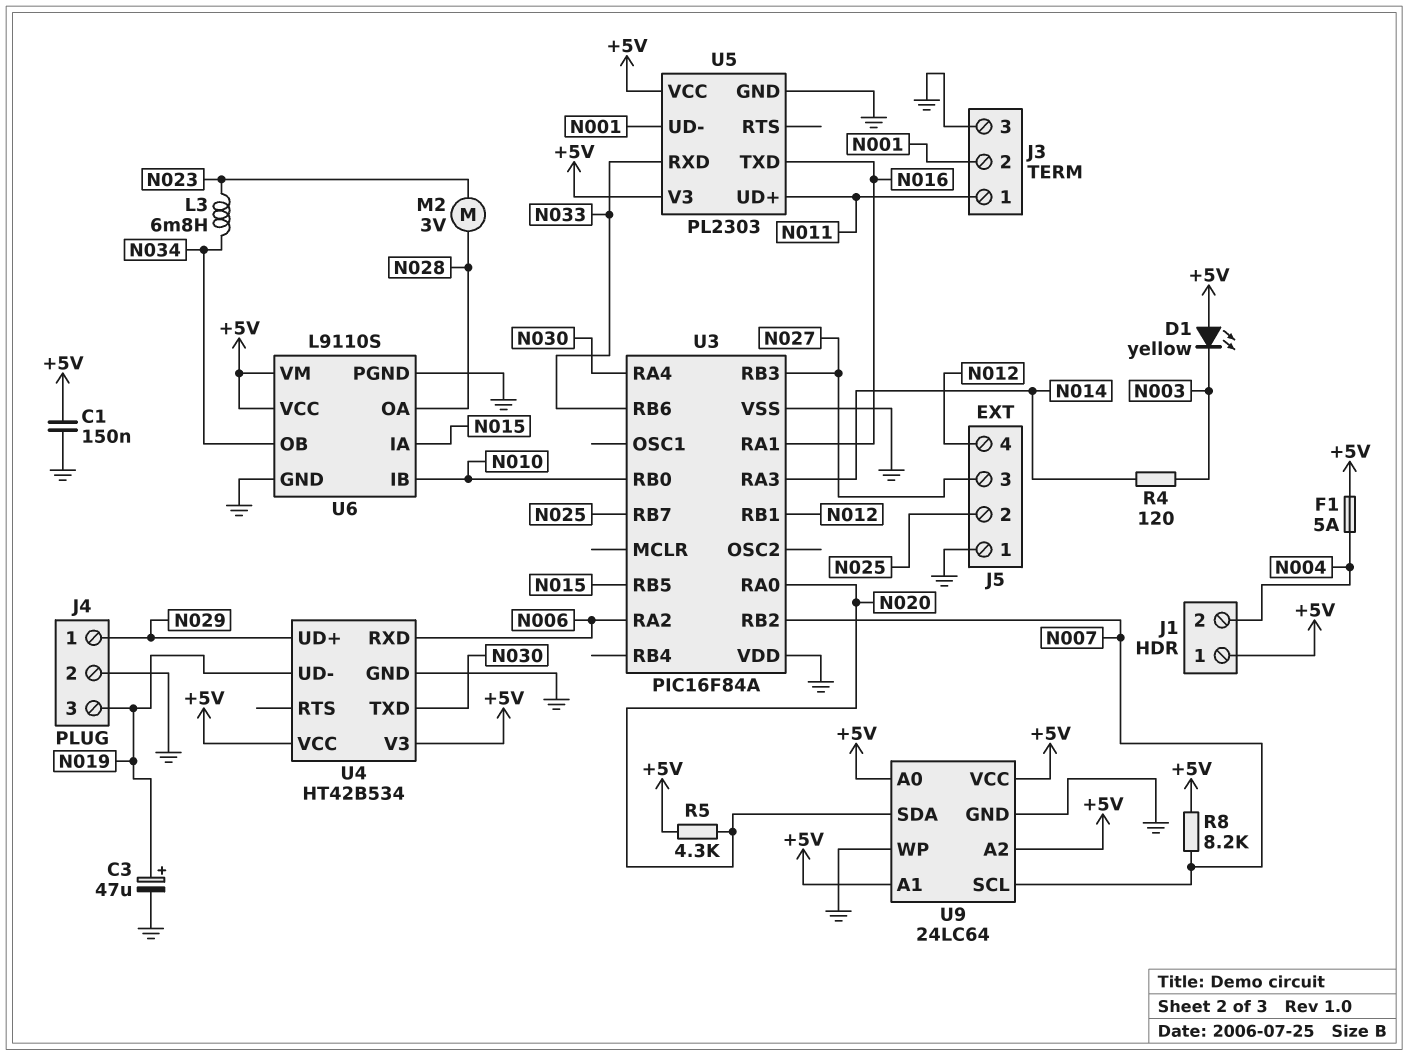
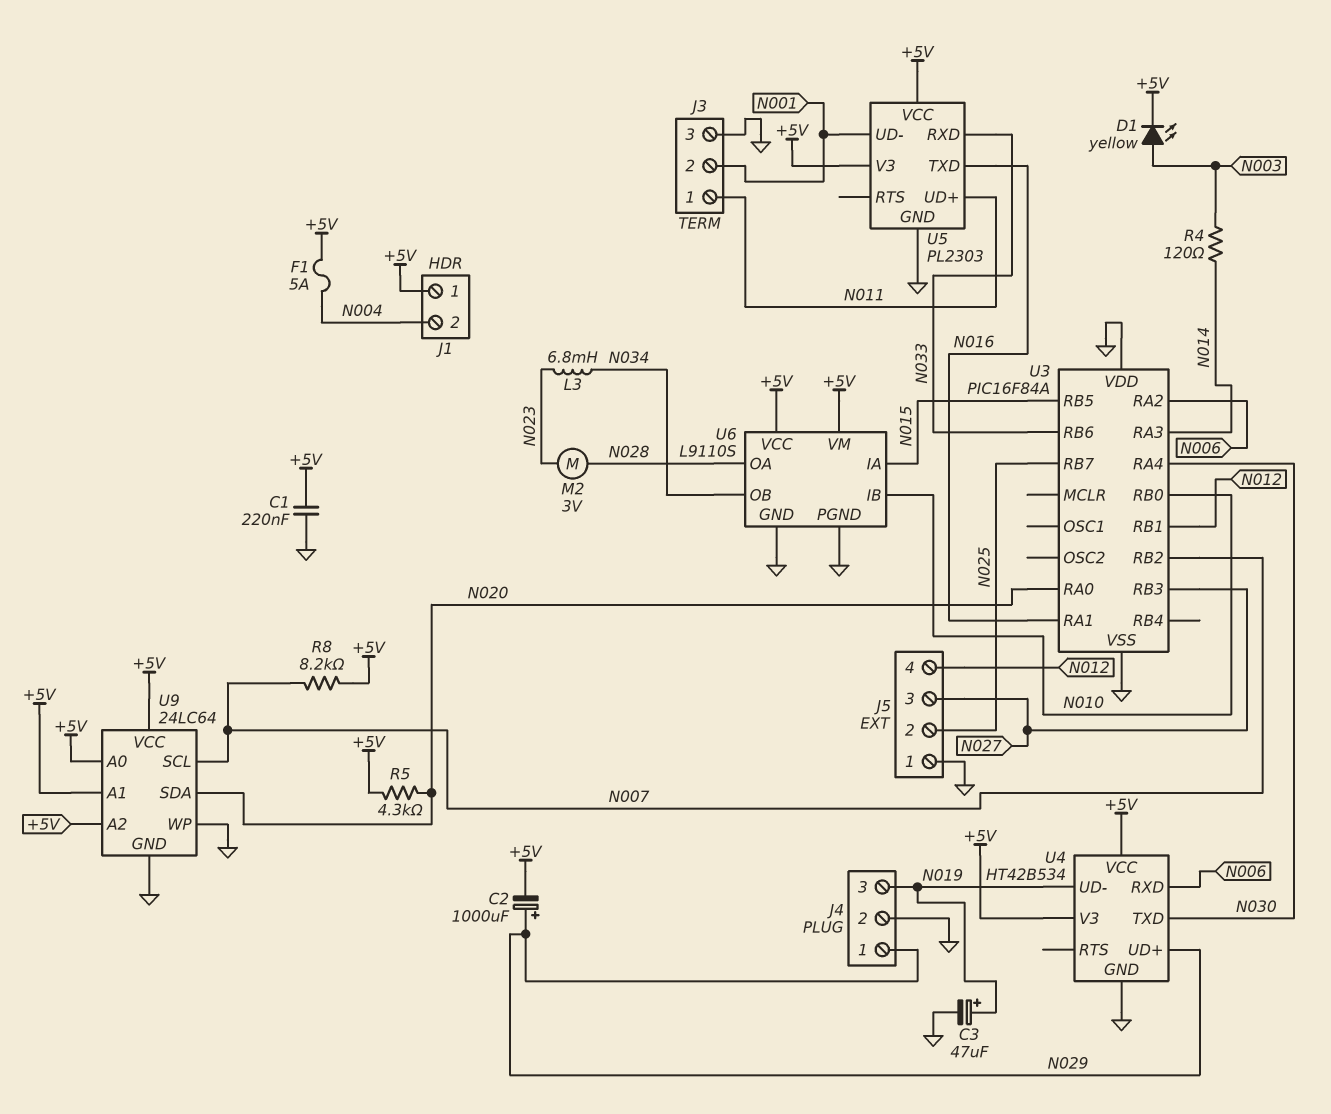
C1: 150nF (+5V, GND) -> 220nF (+5V, GND)
C2: none -> 1000uF (plus N029, minus +5V)
D1: LED yellow (A +5V, K N003) -> LED yellow (A N003, K +5V)

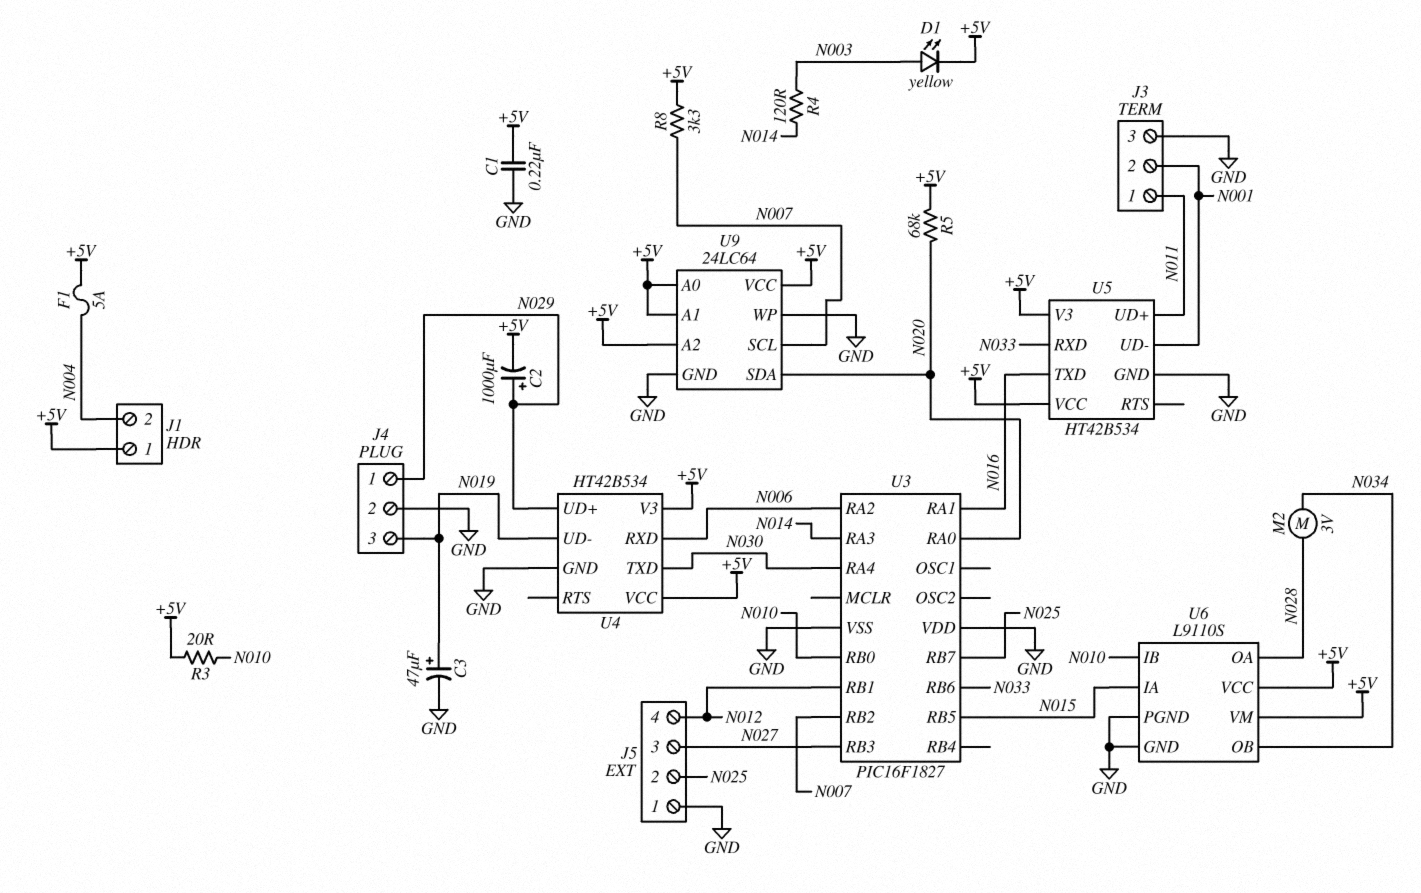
L3: 6.8mH (N023, N034) -> none
M2: motor 3V (N023, N028) -> motor 3V (N028, N034)
R3: none -> 20 (+5V, N010)
R5: 4.3k (+5V, N020) -> 68k (+5V, N020)
R8: 8.2k (+5V, N007) -> 3.3k (+5V, N007)
U3: PIC16F84A -> PIC16F1827
U5: PL2303 -> HT42B534

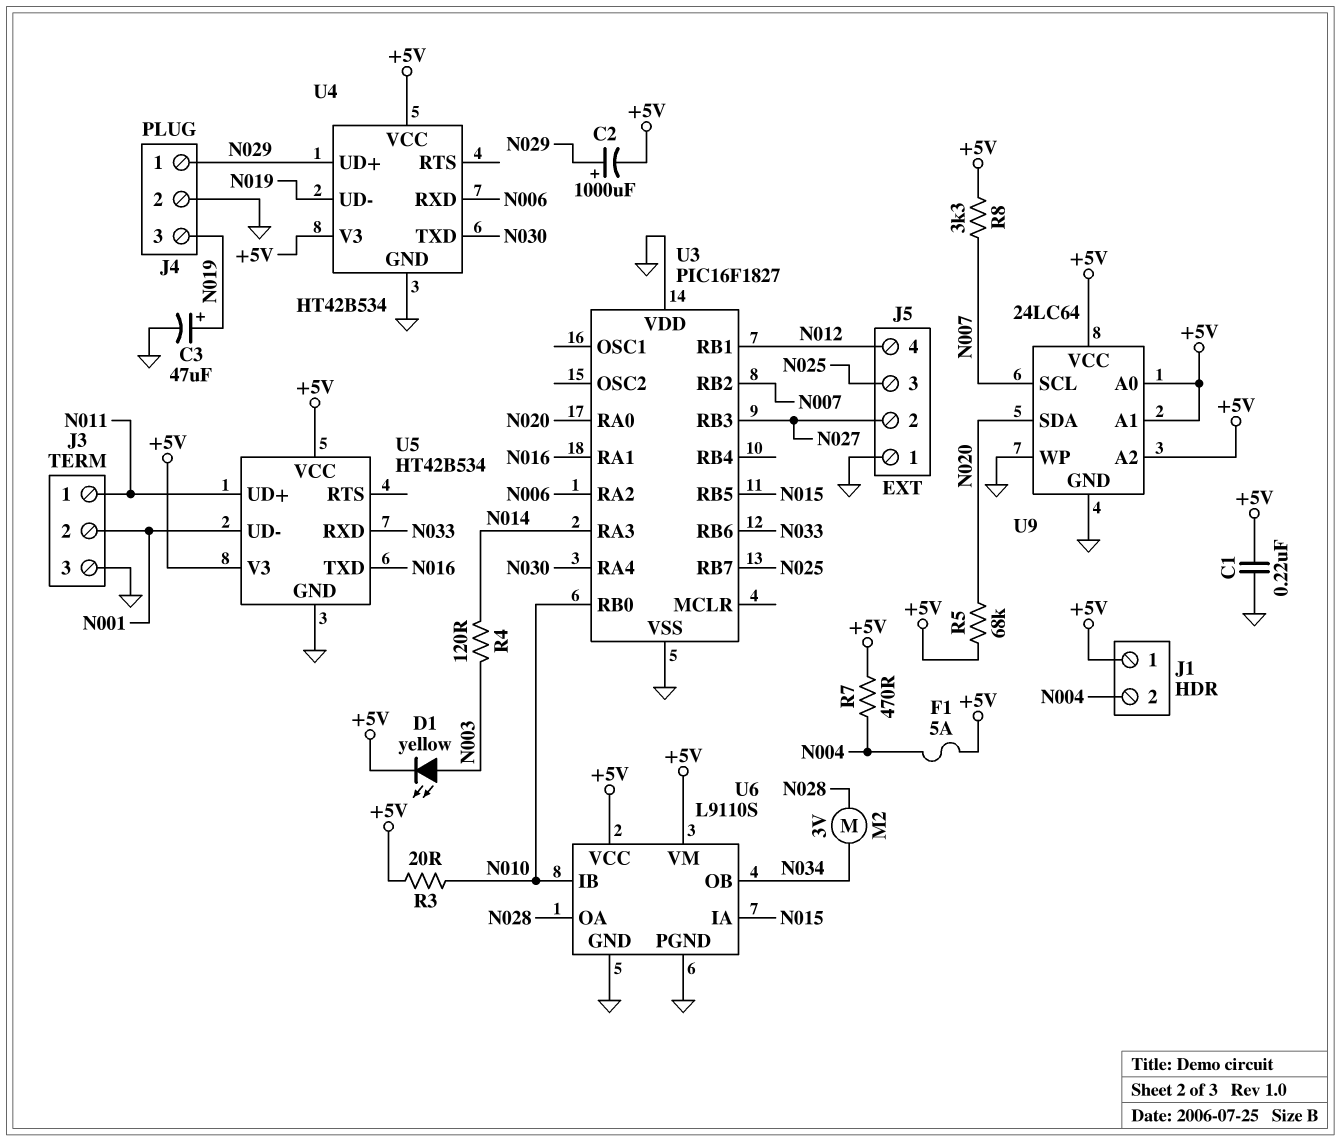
J5 pin 2: N025 -> N027
J5 pin 3: N027 -> N025
R7: none -> 470 (+5V, N004)

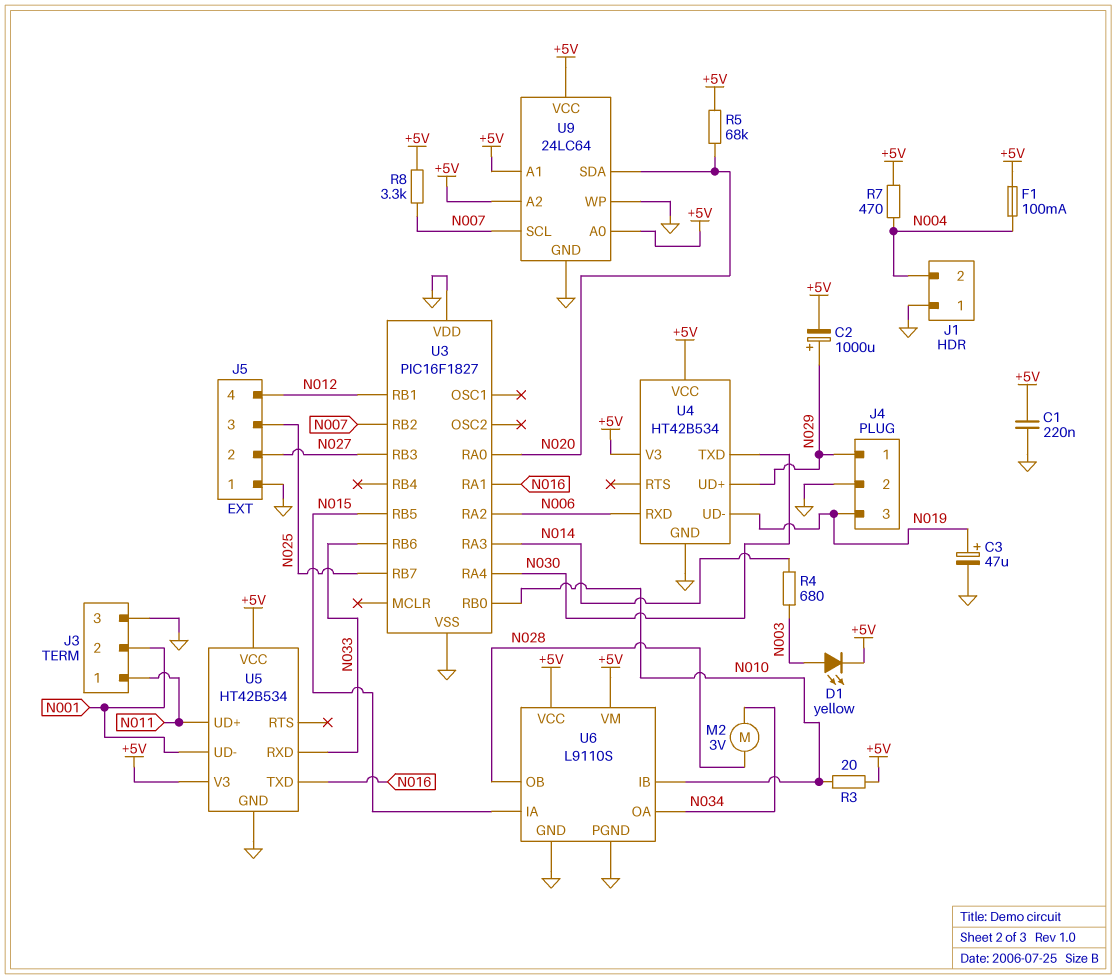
F1: 5A (+5V, N004) -> 100mA (+5V, N004)
J1 pin 1: +5V -> GND
R4: 120 (N003, N014) -> 680 (N003, N014)
U6 pin OA: N028 -> N034
U6 pin OB: N034 -> N028

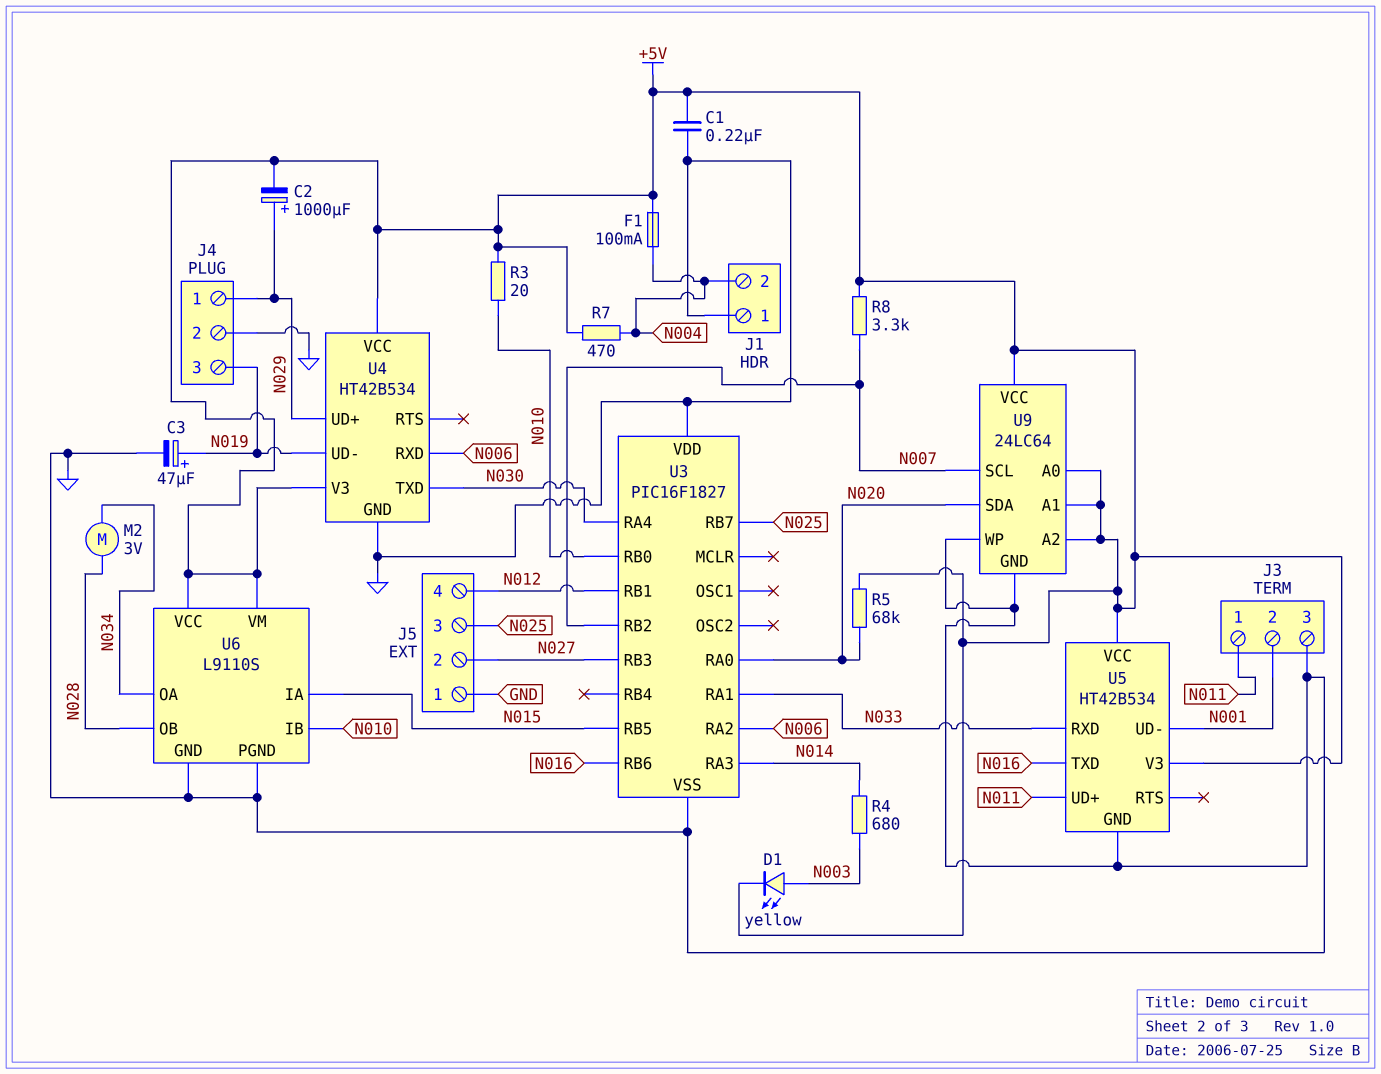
U3 pin RA1: N016 -> N033
U3 pin RB6: N033 -> N016

